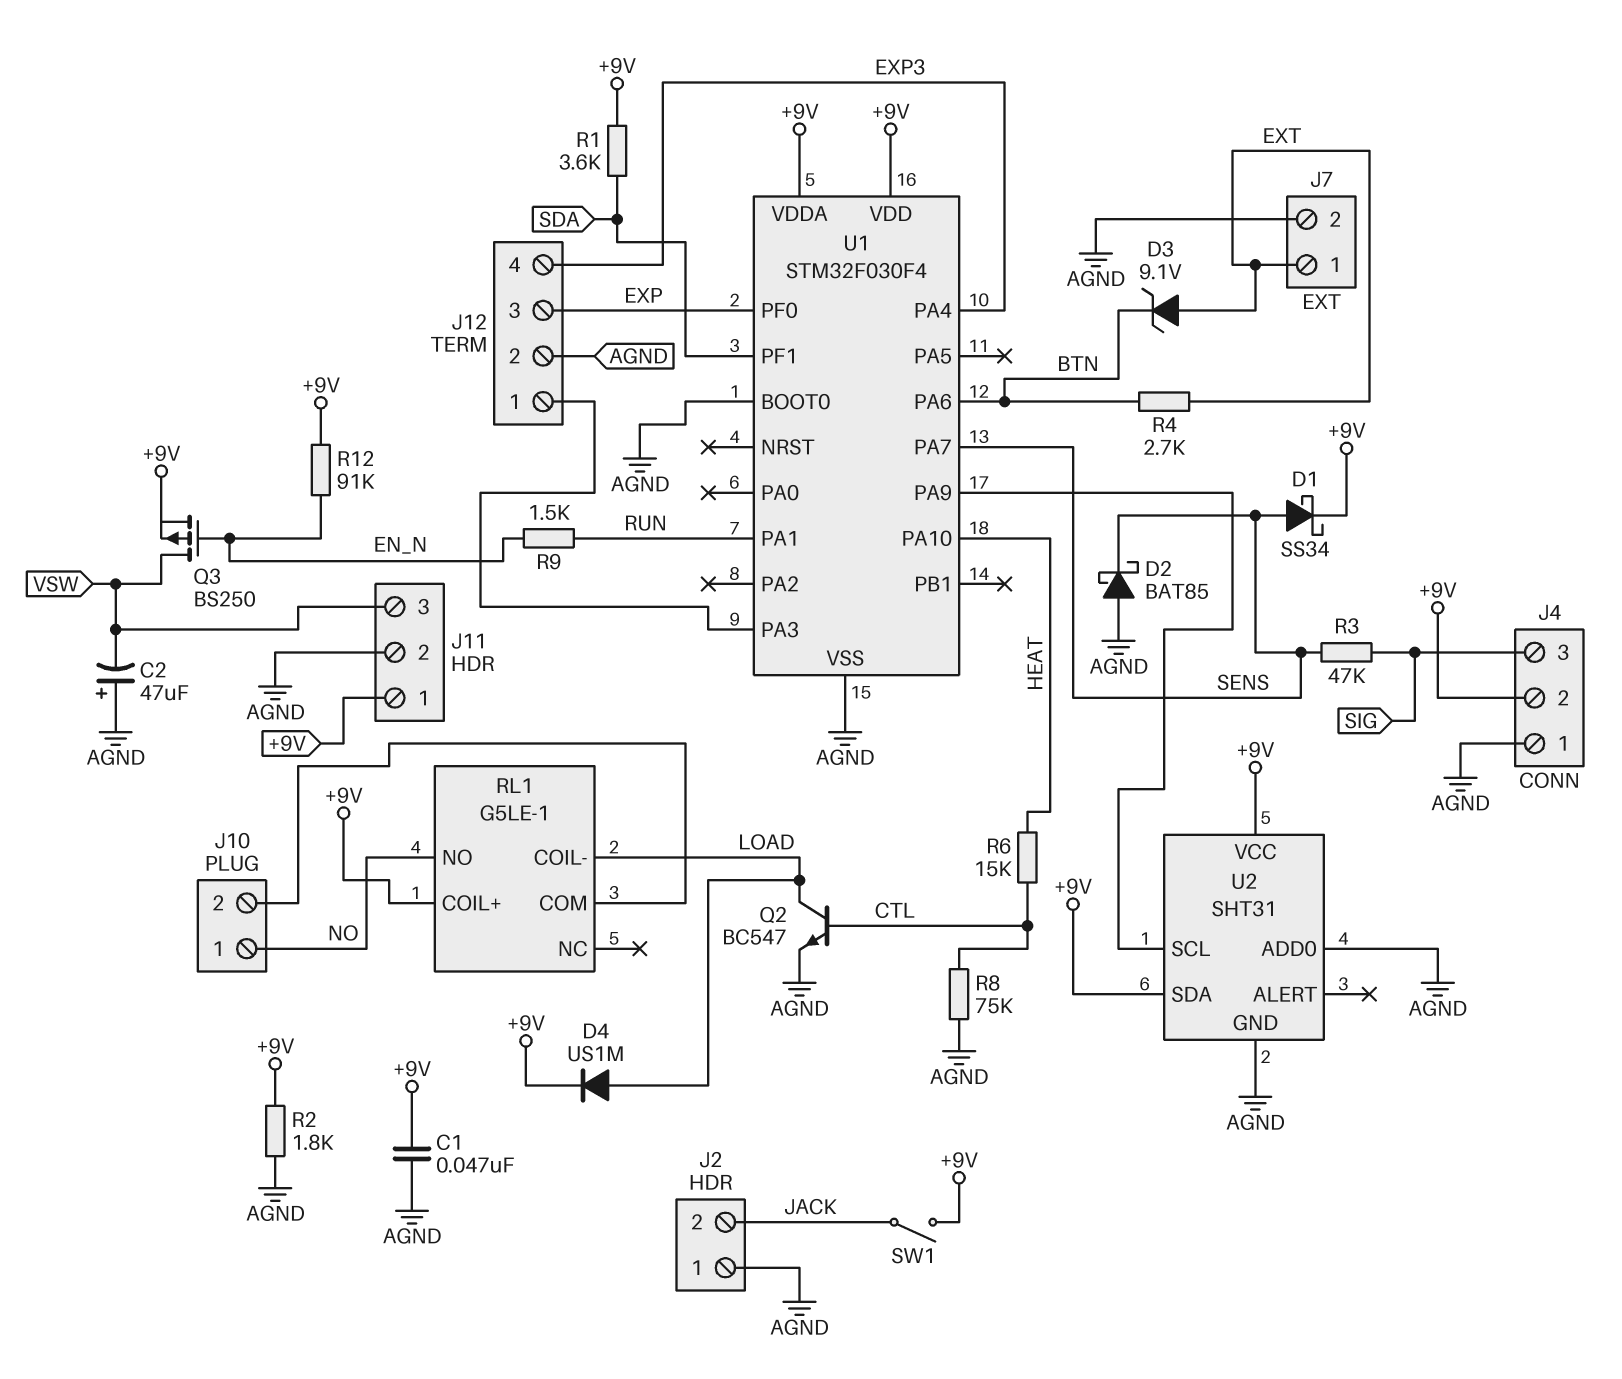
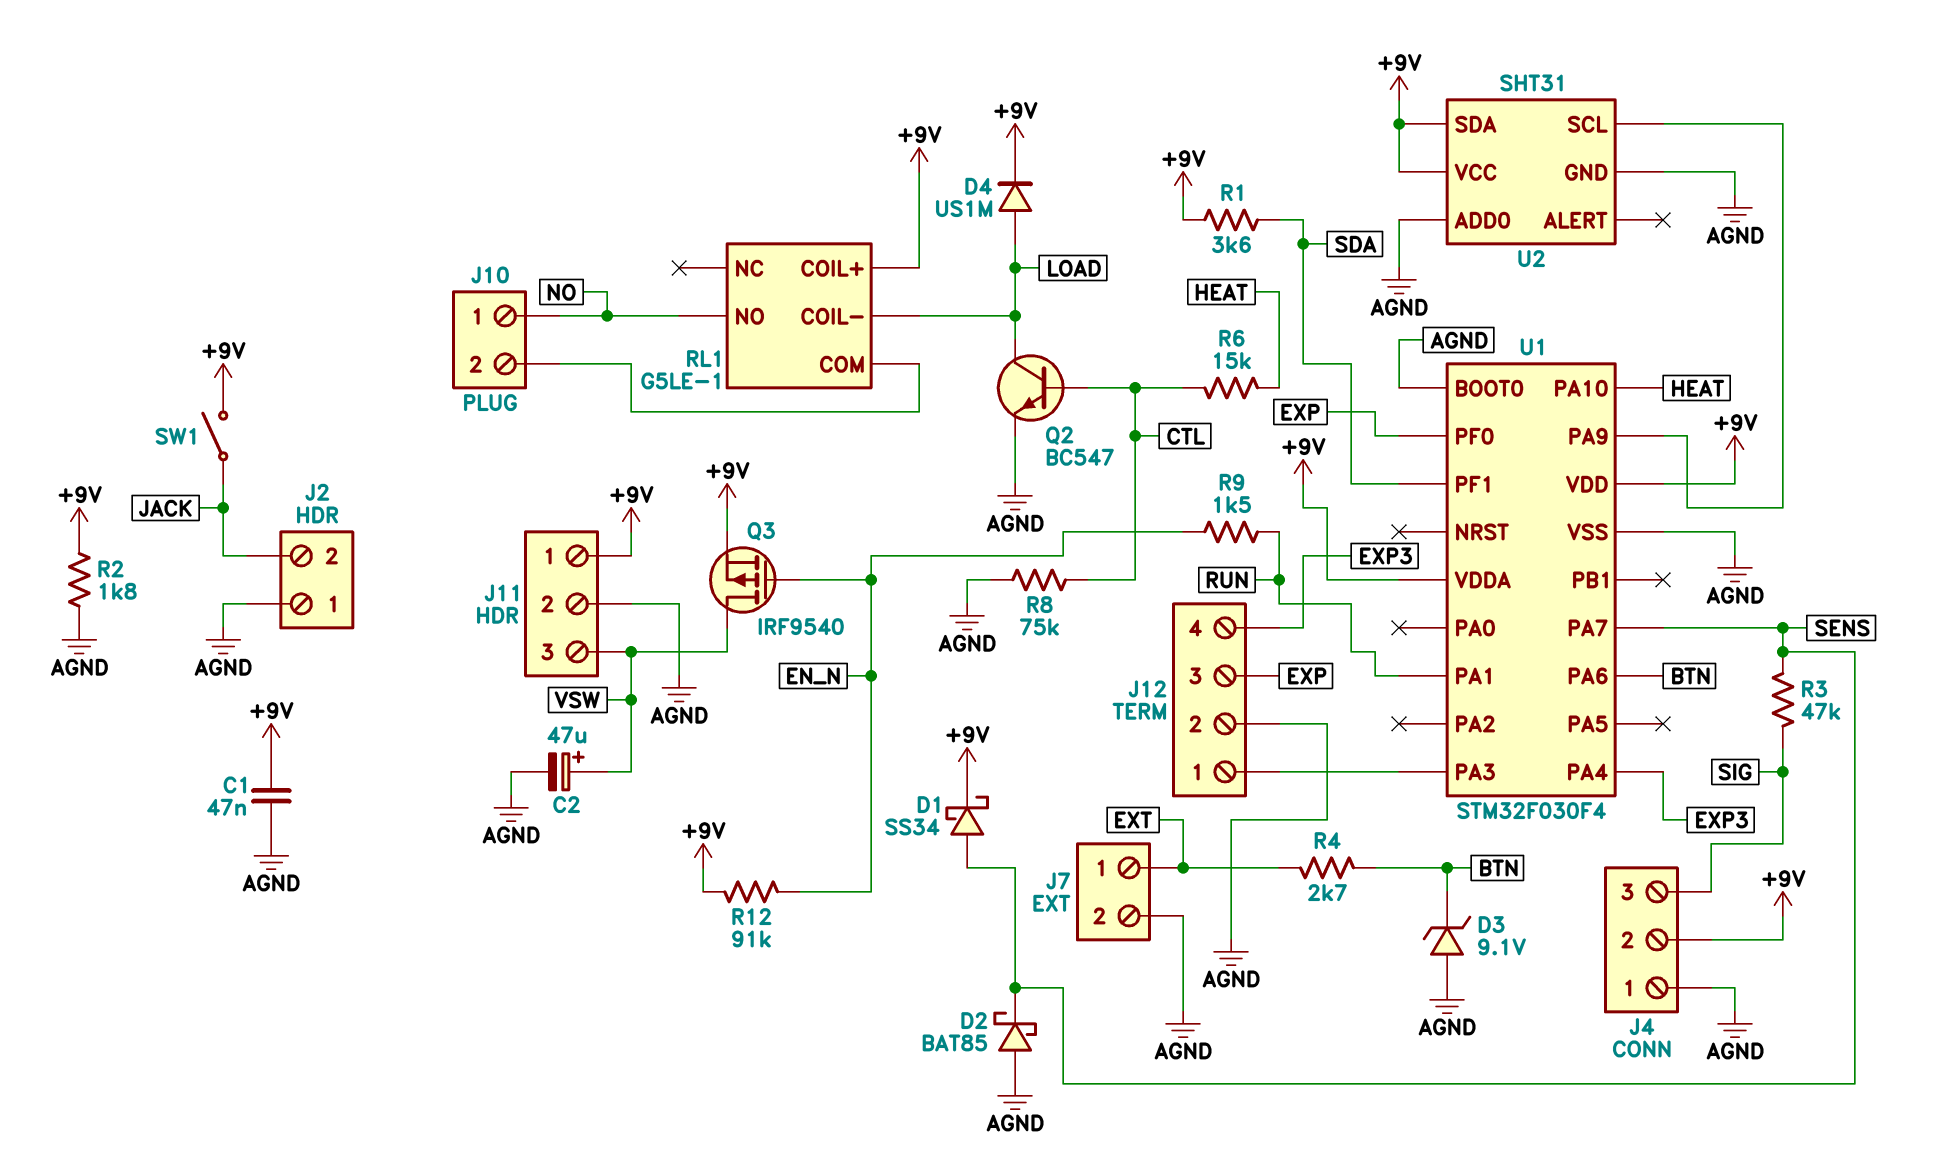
C2: 47uF (plus AGND, minus VSW) -> 47uF (plus VSW, minus AGND)
D3: zener 9.1V (A EXT, K BTN) -> zener 9.1V (A AGND, K BTN)
Q3: PMOS BS250 (G EN_N, D VSW, S +9V) -> PMOS IRF9540 (G EN_N, D VSW, S +9V)

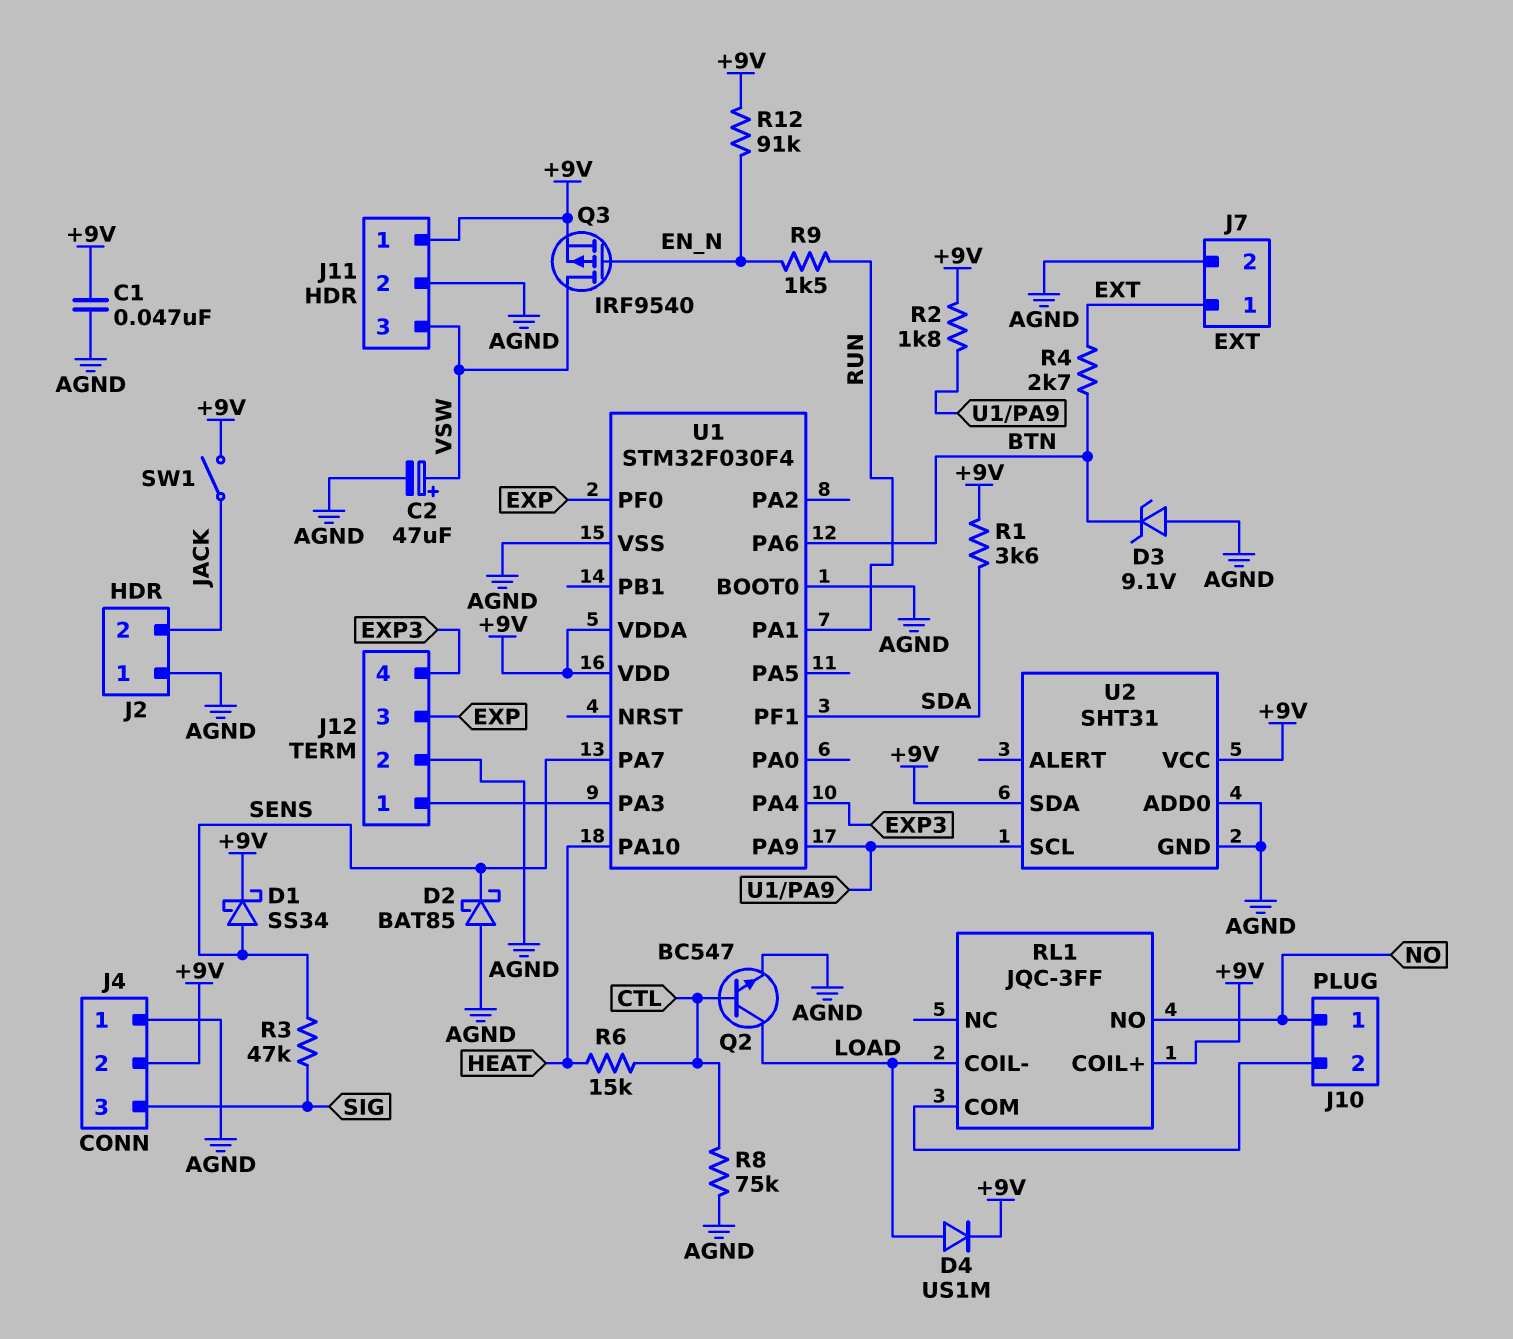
R2: 1.8k (+9V, AGND) -> 1.8k (+9V, U1/PA9)
RL1: G5LE-1 -> JQC-3FF

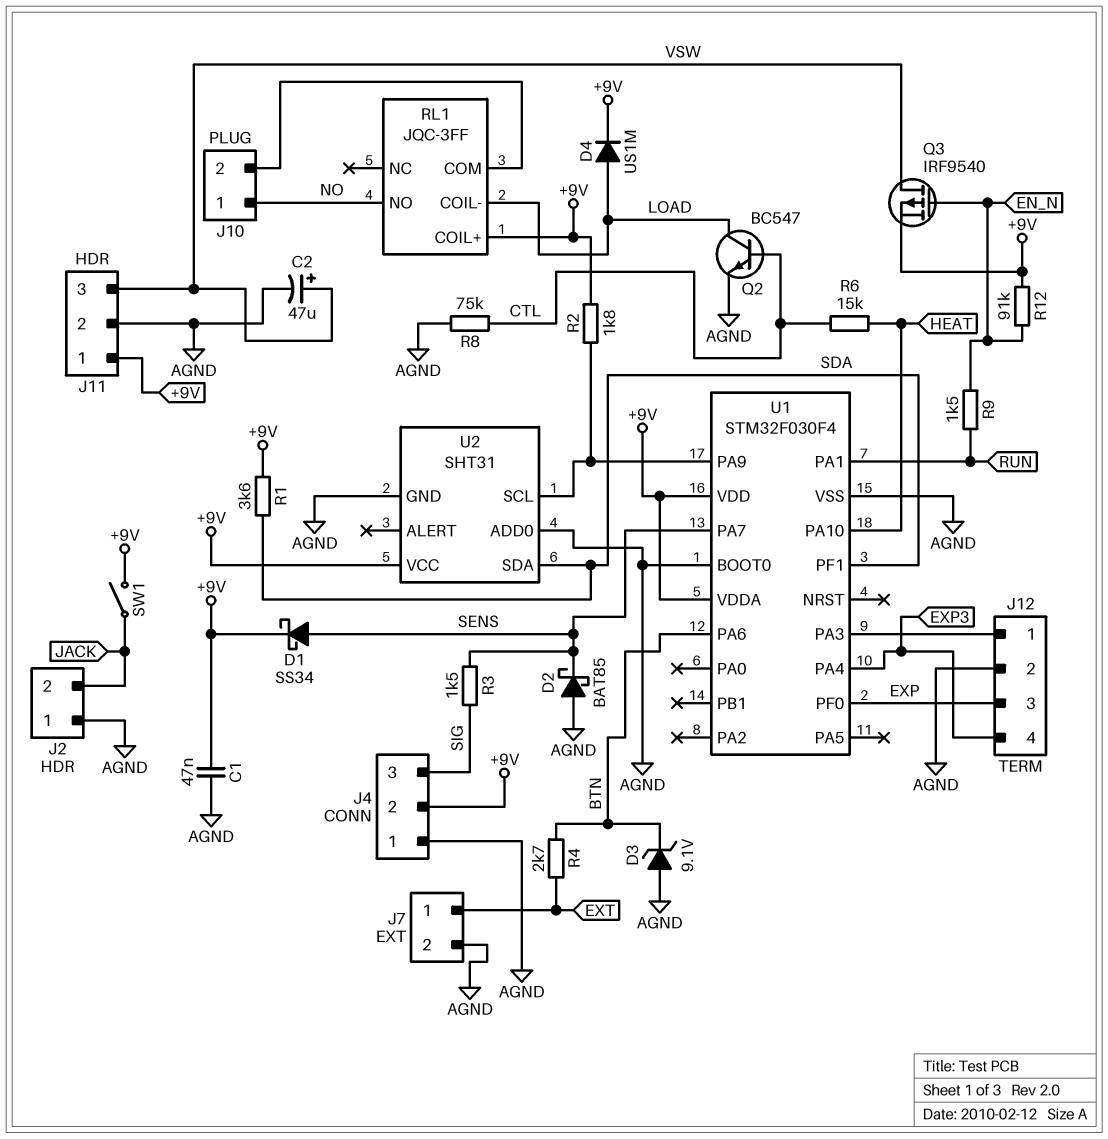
R3: 47k (SENS, SIG) -> 1.5k (SENS, SIG)
U2 pin SDA: +9V -> SDA

